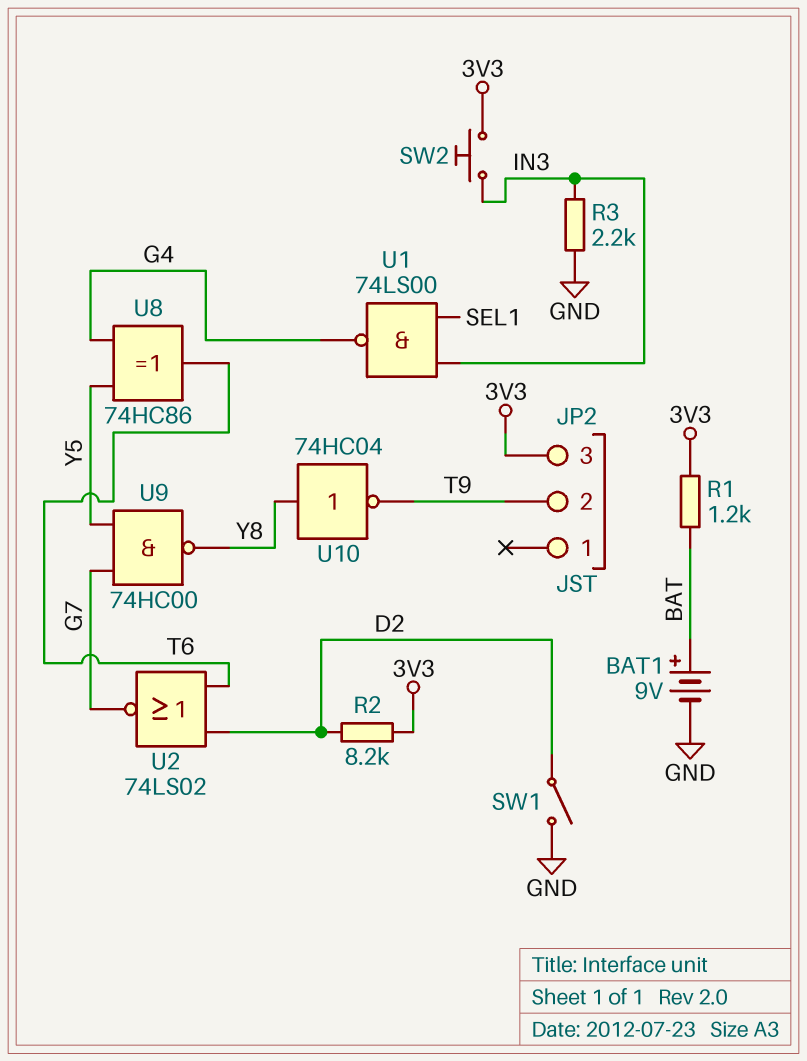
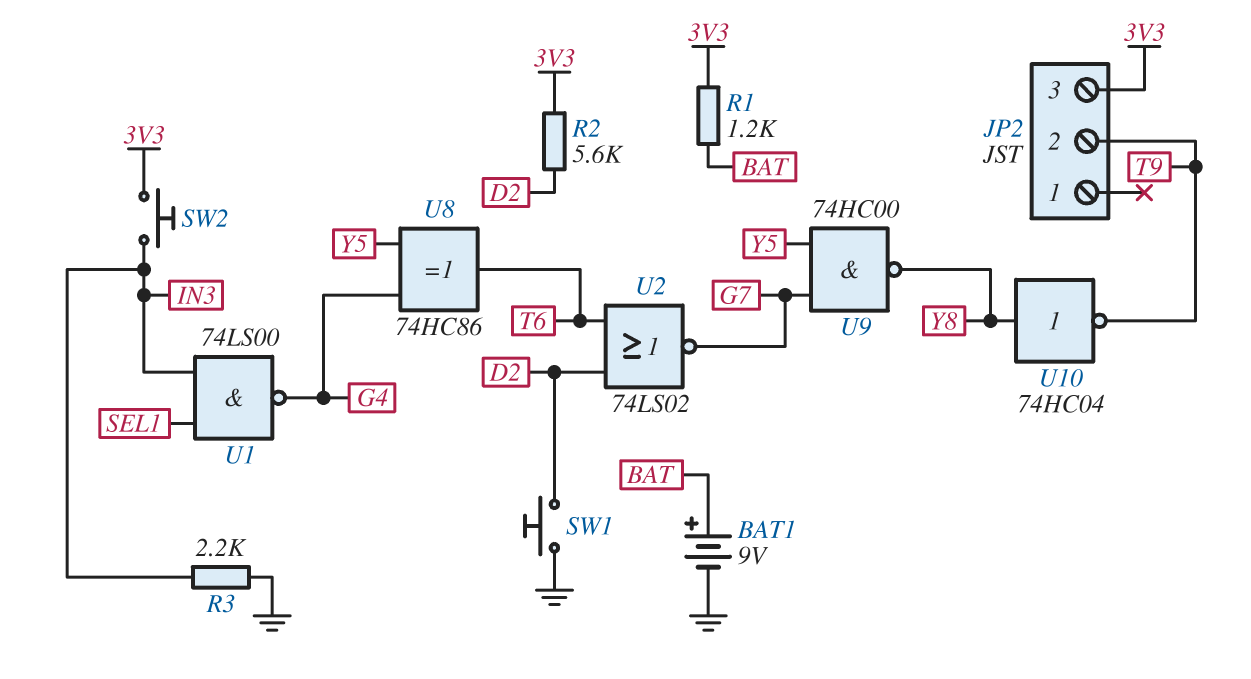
R2: 8.2k (3V3, D2) -> 5.6k (3V3, D2)
SW1: switch (D2, GND) -> button (D2, GND)

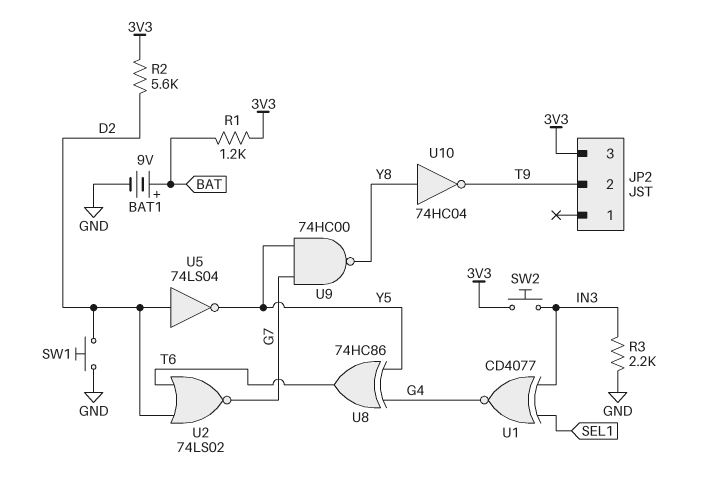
U1: NAND 74LS00 (in IN3, in SEL1, out G4) -> XNOR CD4077 (in IN3, in SEL1, out G4)
U5: none -> NOT 74LS04 (in D2, out Y5)

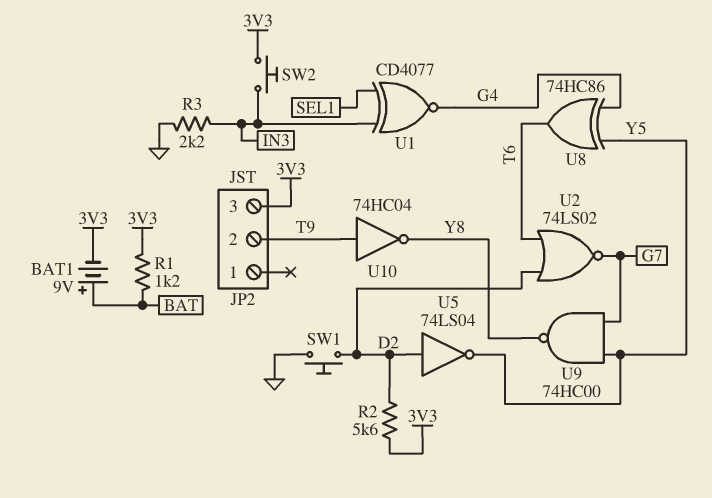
BAT1: 9V (plus BAT, minus GND) -> 9V (plus BAT, minus 3V3)
U10: NOT 74HC04 (in Y8, out T9) -> NOT 74HC04 (in T9, out Y8)

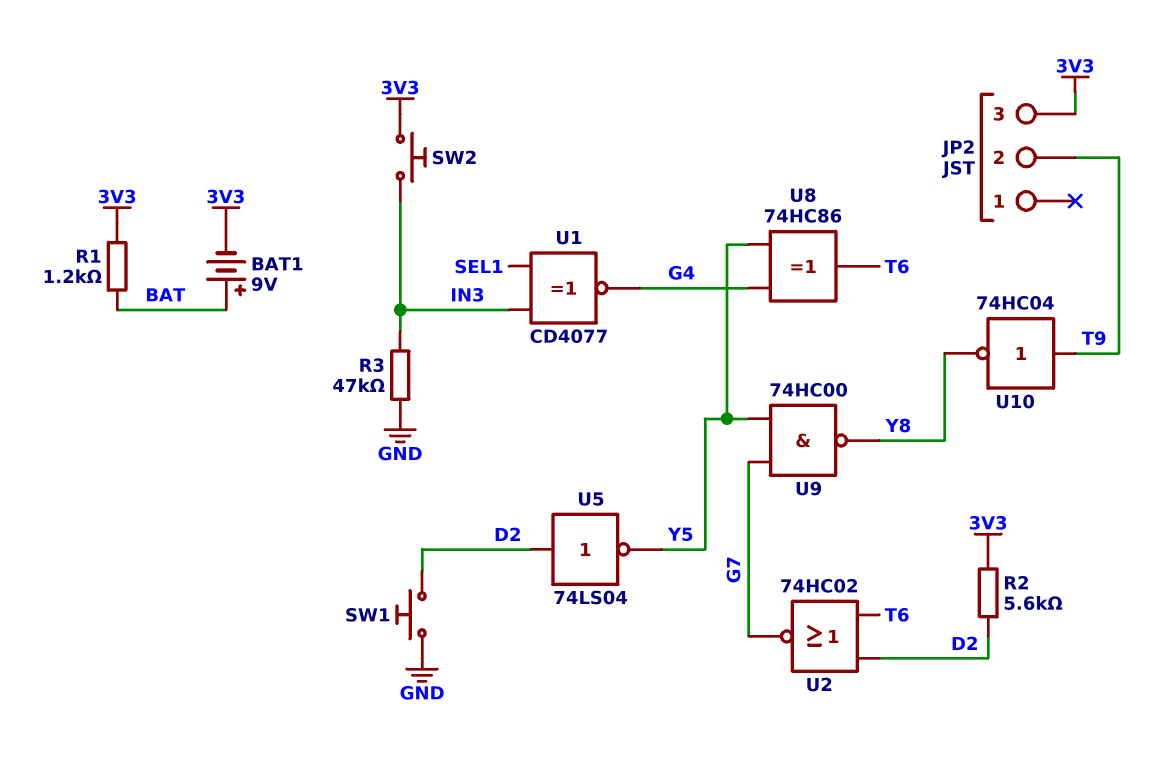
R3: 2.2k (GND, IN3) -> 47k (GND, IN3)
U2: NOR 74LS02 (in D2, in T6, out G7) -> NOR 74HC02 (in D2, in T6, out G7)

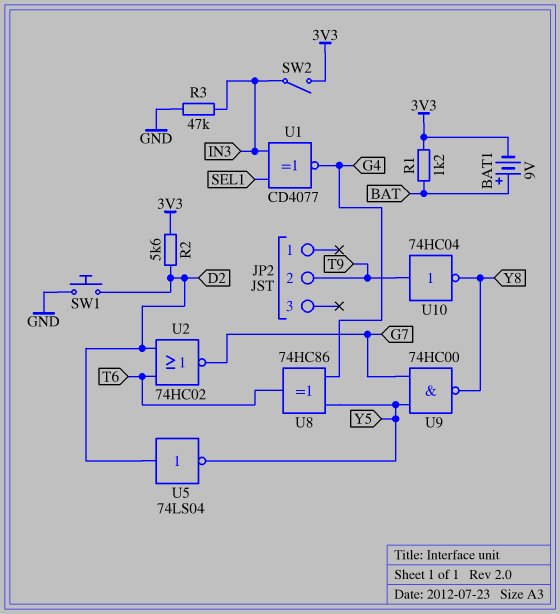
JP2 pin 3: 3V3 -> none
SW2: button (3V3, IN3) -> switch (3V3, IN3)

